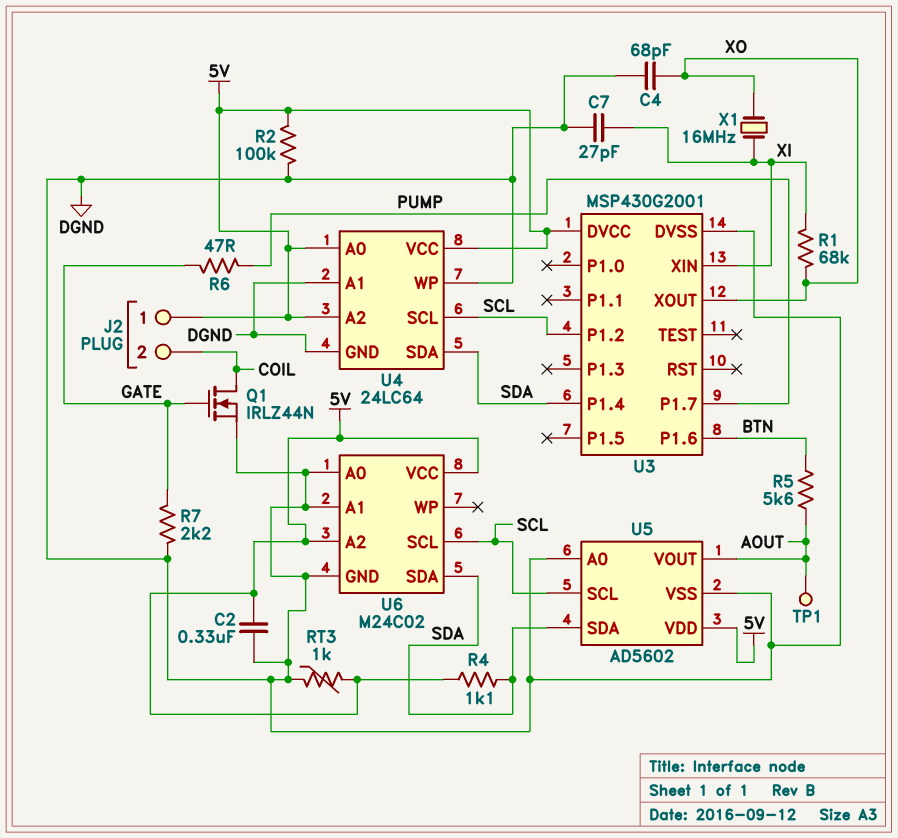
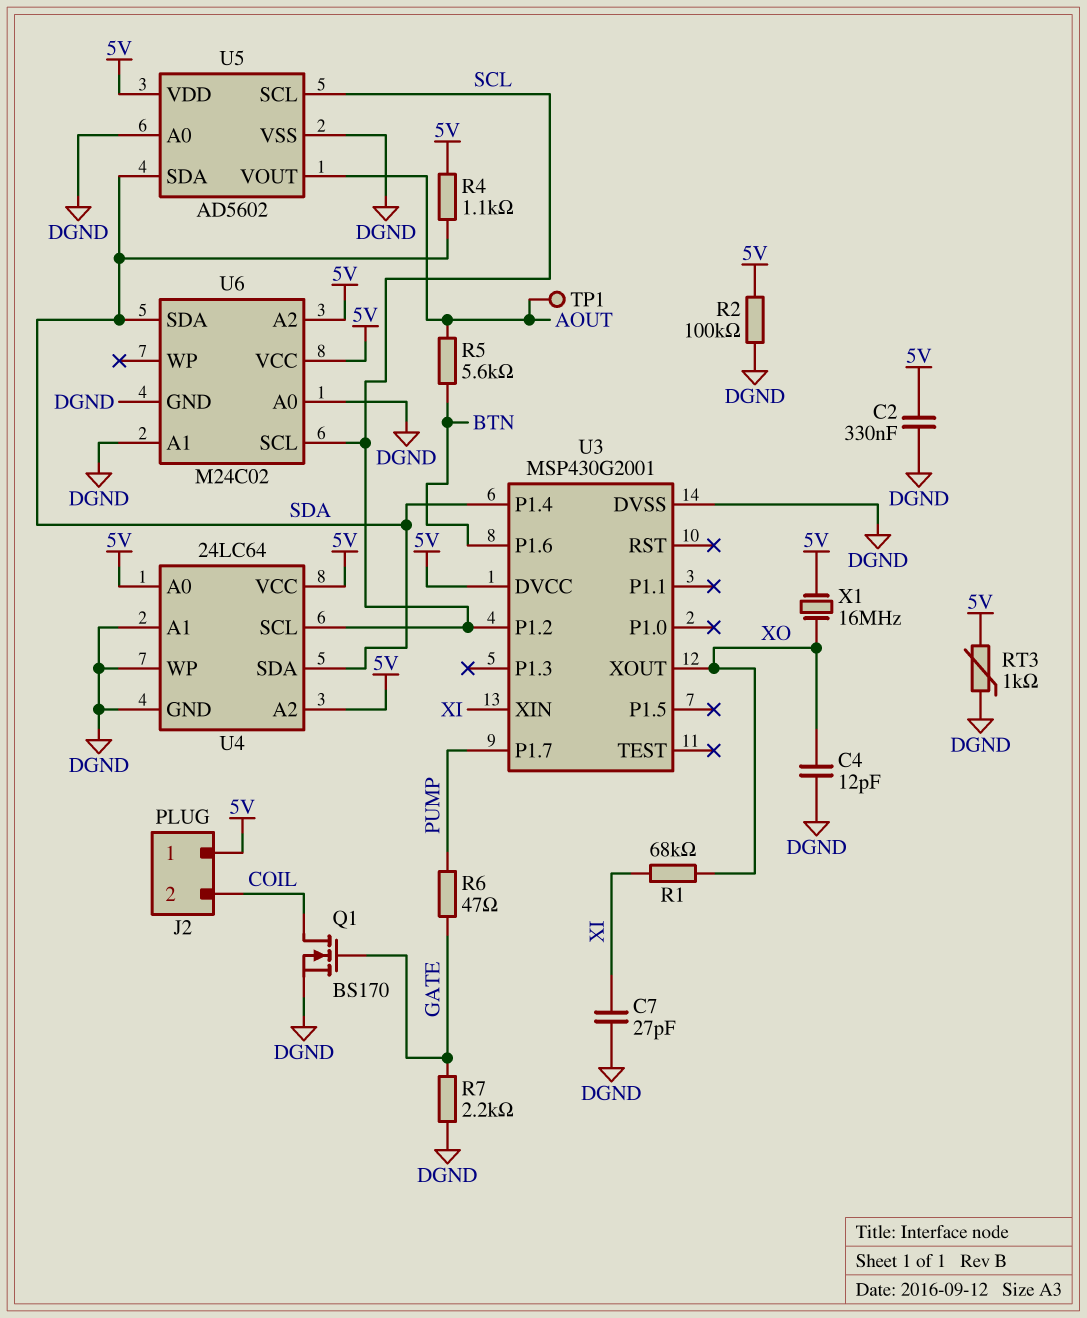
C4: 68pF (DGND, XO) -> 12pF (DGND, XO)
Q1: NMOS IRLZ44N (G GATE, D COIL, S DGND) -> NMOS BS170 (G GATE, D COIL, S DGND)
X1: 16MHz (XI, XO) -> 16MHz (5V, XO)

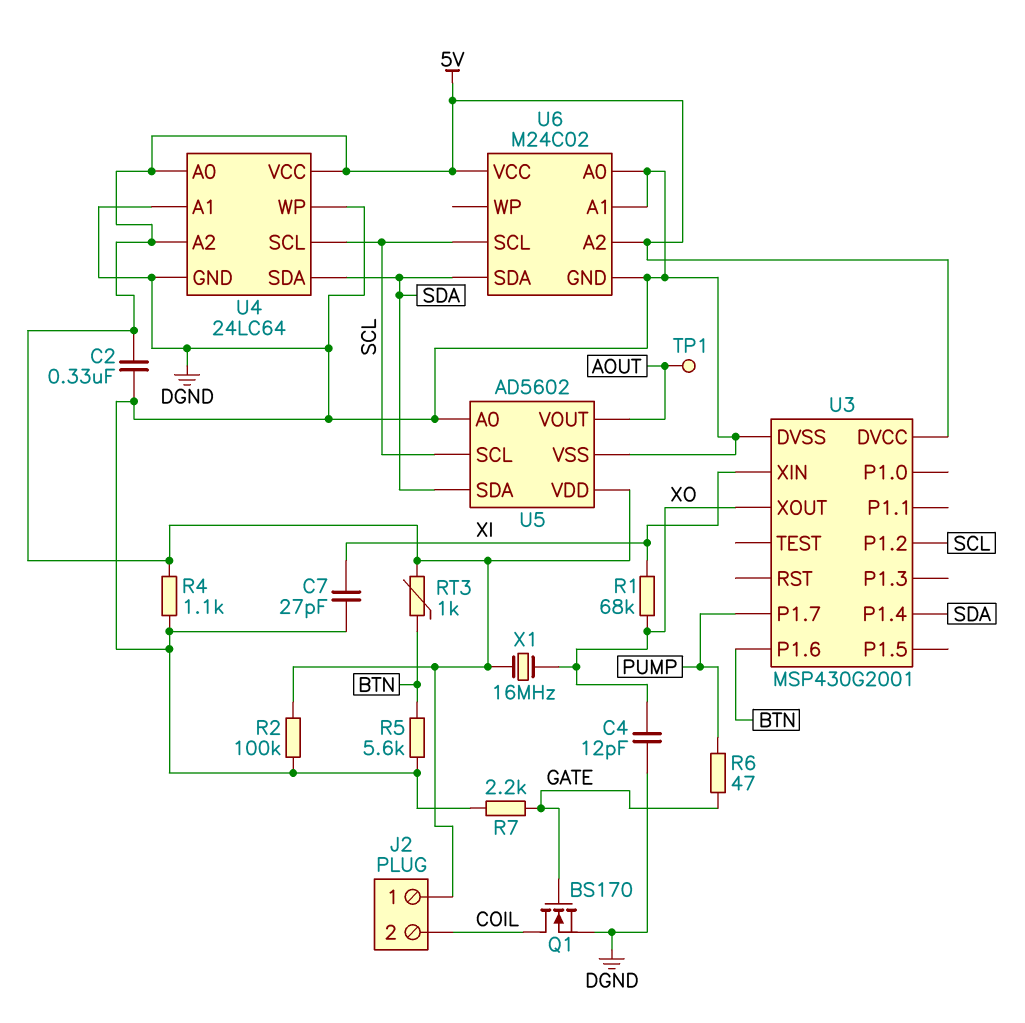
R4: 1.1k (5V, SDA) -> 1.1k (5V, DGND)
R5: 5.6k (AOUT, BTN) -> 5.6k (BTN, DGND)
RT3: 1k (5V, DGND) -> 1k (5V, BTN)

